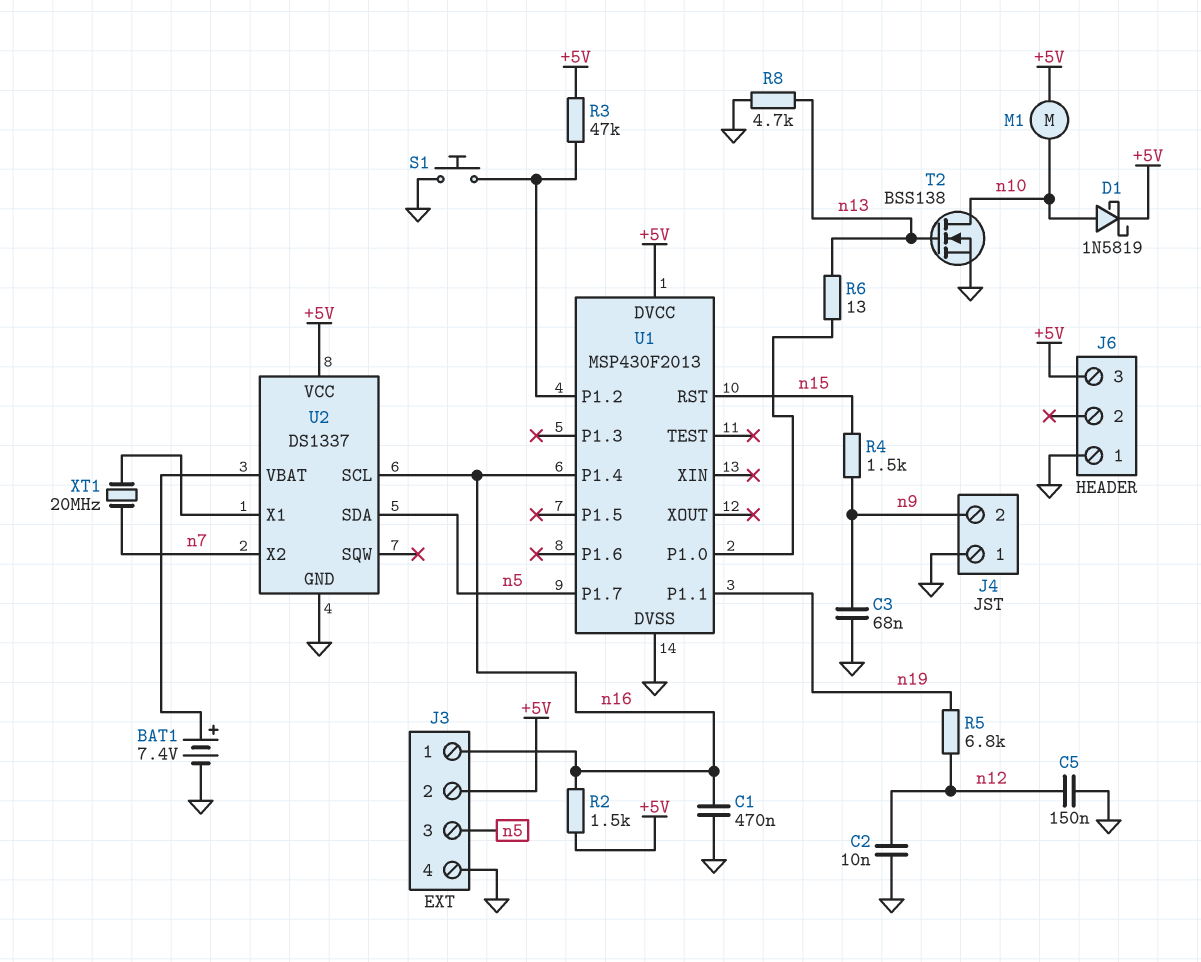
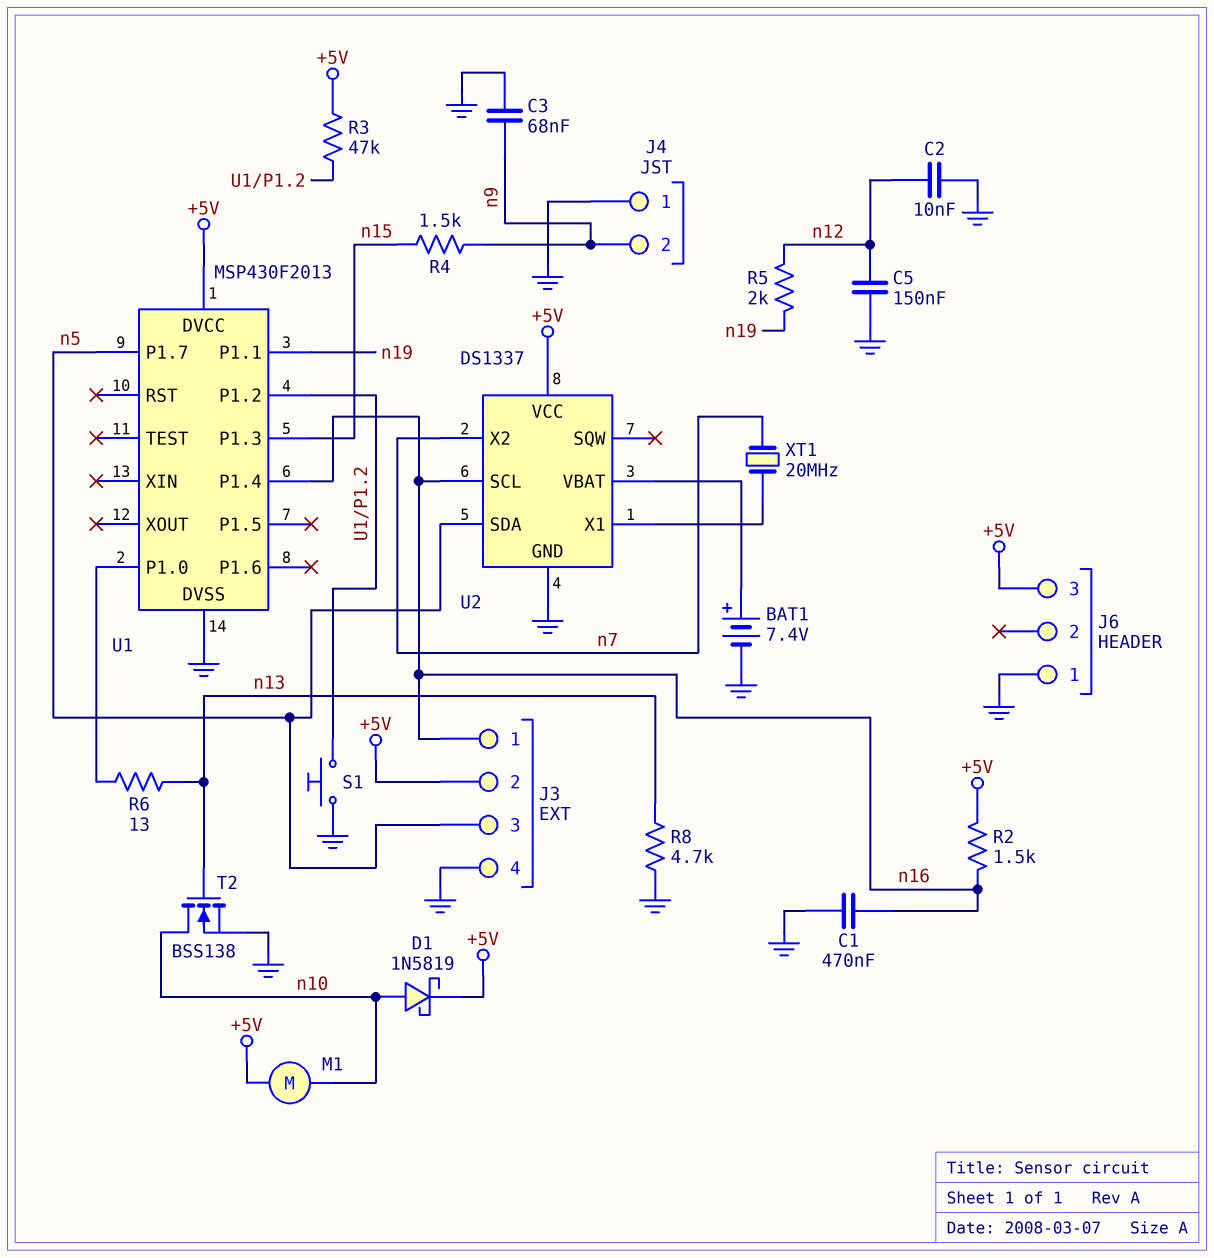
R5: 6.8k (n12, n19) -> 2k (n12, n19)
U1 pin P1.3: none -> n15
U1 pin RST: n15 -> none

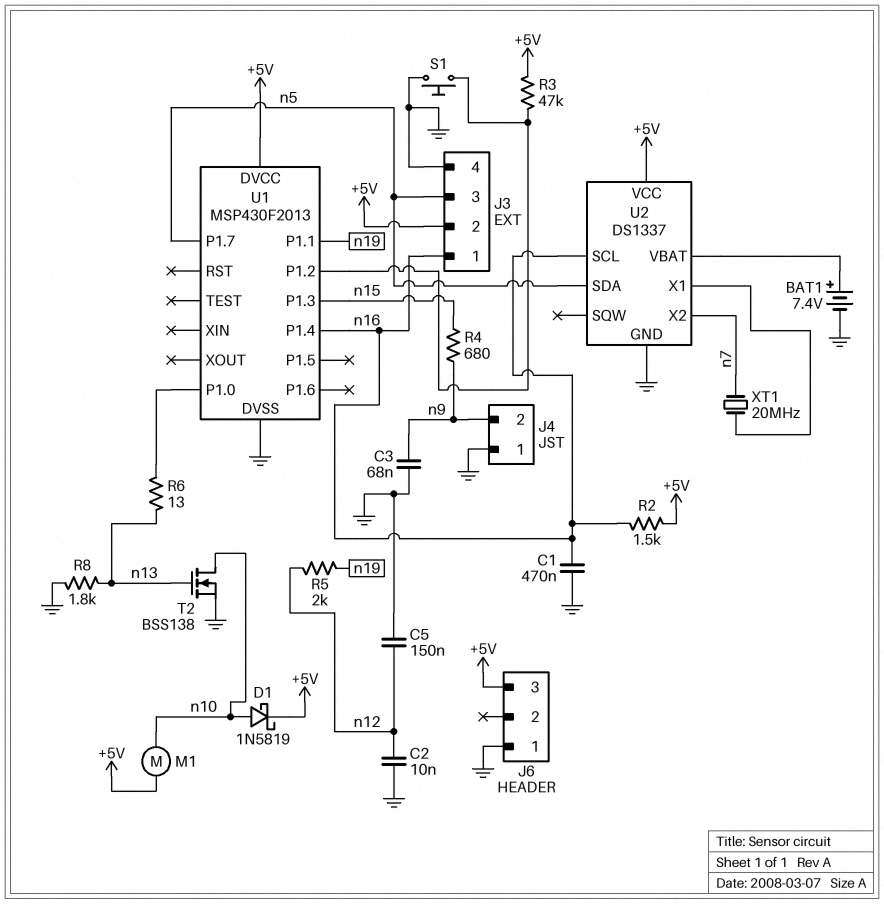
R4: 1.5k (n9, n15) -> 680 (n9, n15)
R8: 4.7k (GND, n13) -> 1.8k (GND, n13)

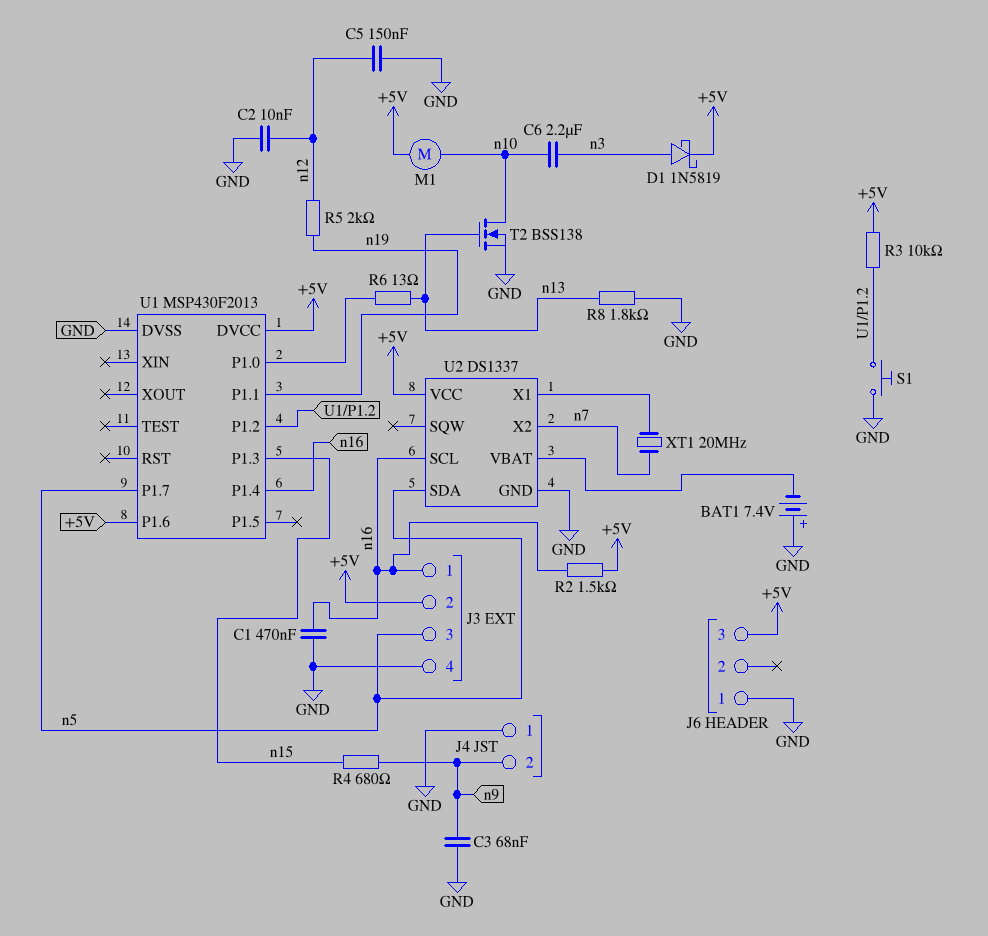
BAT1: 7.4V (plus U2/VBAT, minus GND) -> 7.4V (plus GND, minus U2/VBAT)
C6: none -> 2.2uF (n3, n10)
D1: schottky 1N5819 (A n10, K +5V) -> schottky 1N5819 (A n3, K +5V)
R3: 47k (+5V, U1/P1.2) -> 10k (+5V, U1/P1.2)
U1 pin P1.6: none -> +5V

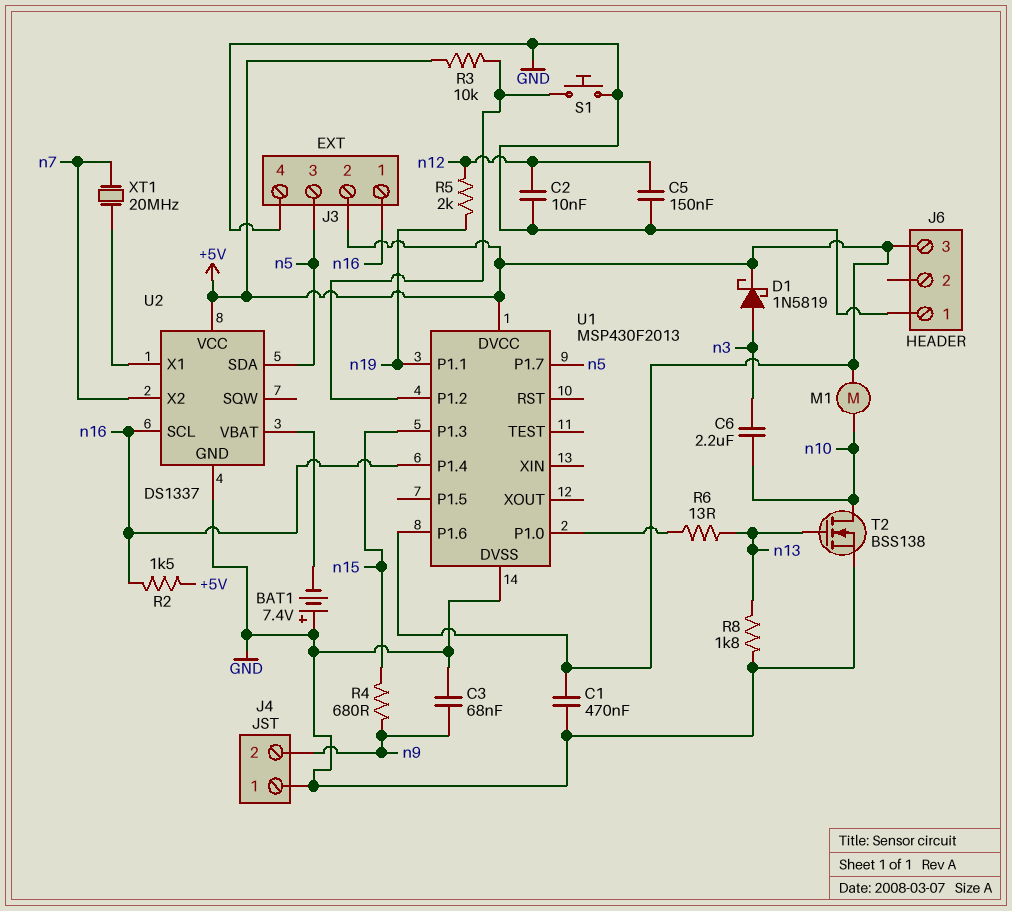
C1: 470nF (GND, n16) -> 470nF (+5V, GND)

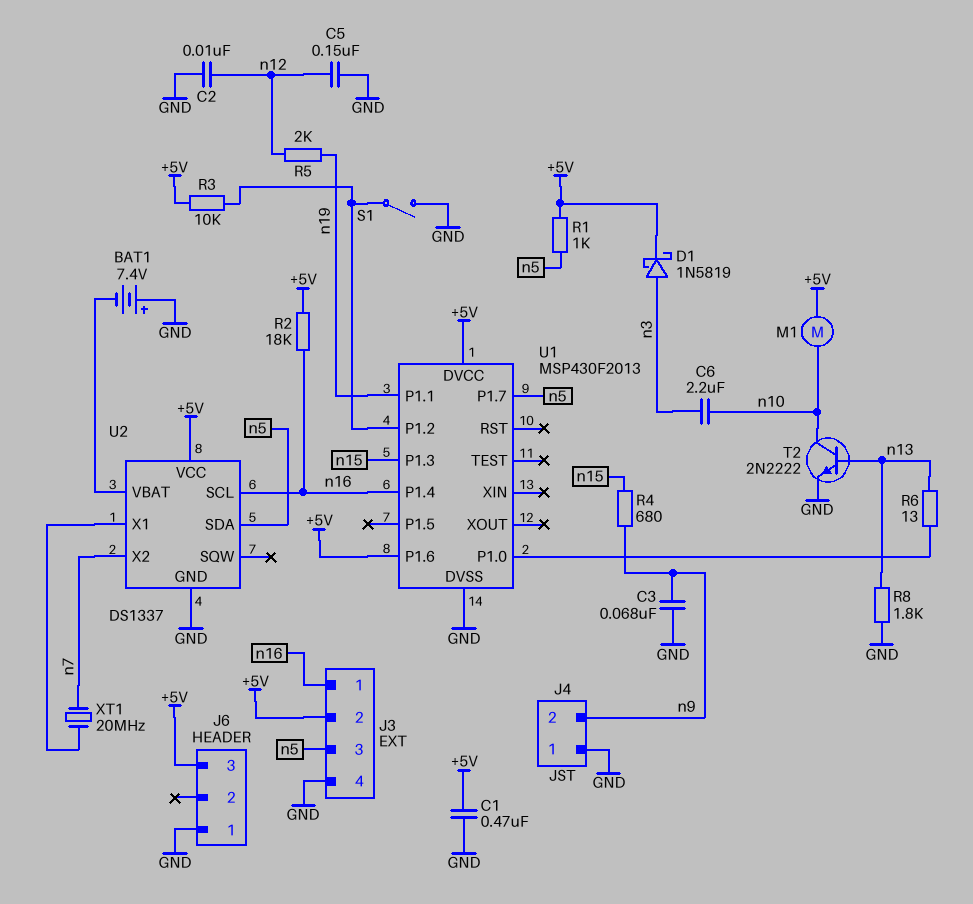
R1: none -> 1k (+5V, n5)
R2: 1.5k (+5V, n16) -> 18k (+5V, n16)
S1: button (GND, U1/P1.2) -> switch (GND, U1/P1.2)
T2: NMOS BSS138 (G n13, D n10, S GND) -> NPN 2N2222 (B n13, C n10, E GND)

